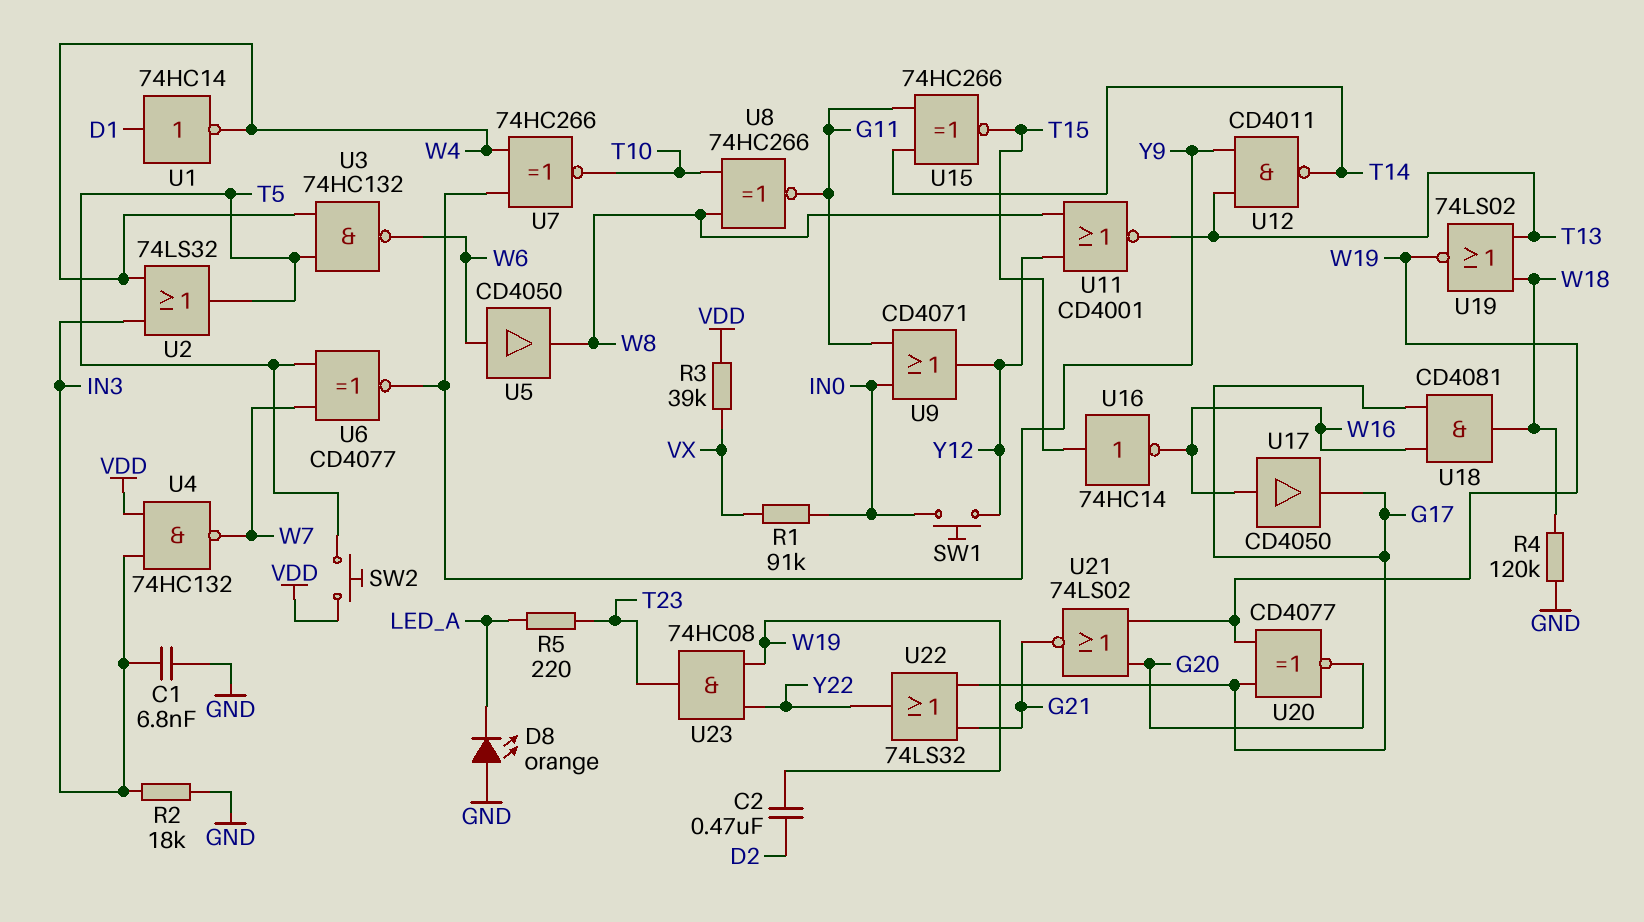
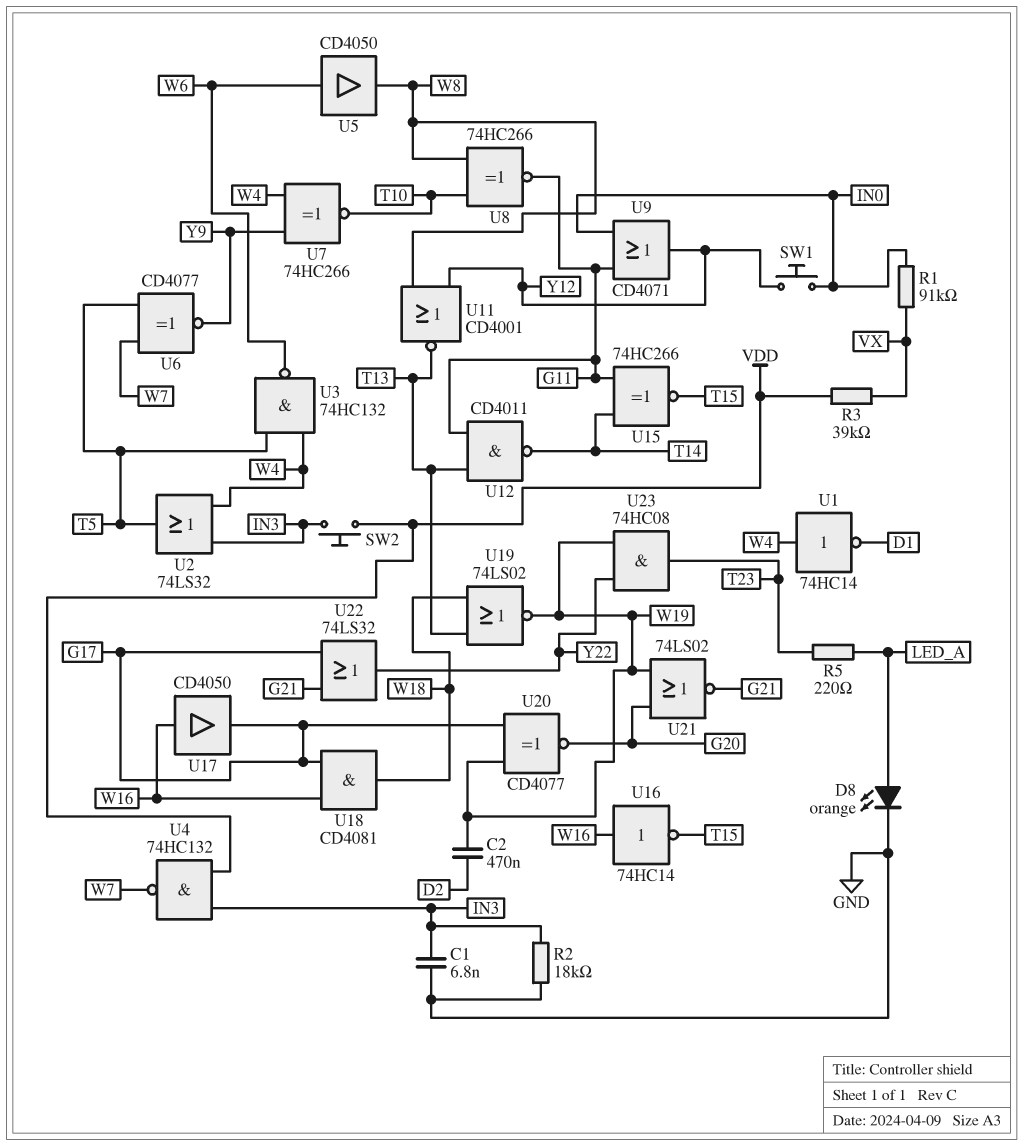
D8: LED orange (A GND, K LED_A) -> LED orange (A LED_A, K GND)
R4: 120k (GND, W18) -> none
SW2: button (T5, VDD) -> button (IN3, VDD)
U1: NOT 74HC14 (in D1, out W4) -> NOT 74HC14 (in W4, out D1)
U12: NAND CD4011 (in T13, in Y9, out T14) -> NAND CD4011 (in G11, in T13, out T14)
U16: NOT 74HC14 (in T15, out W16) -> NOT 74HC14 (in W16, out T15)

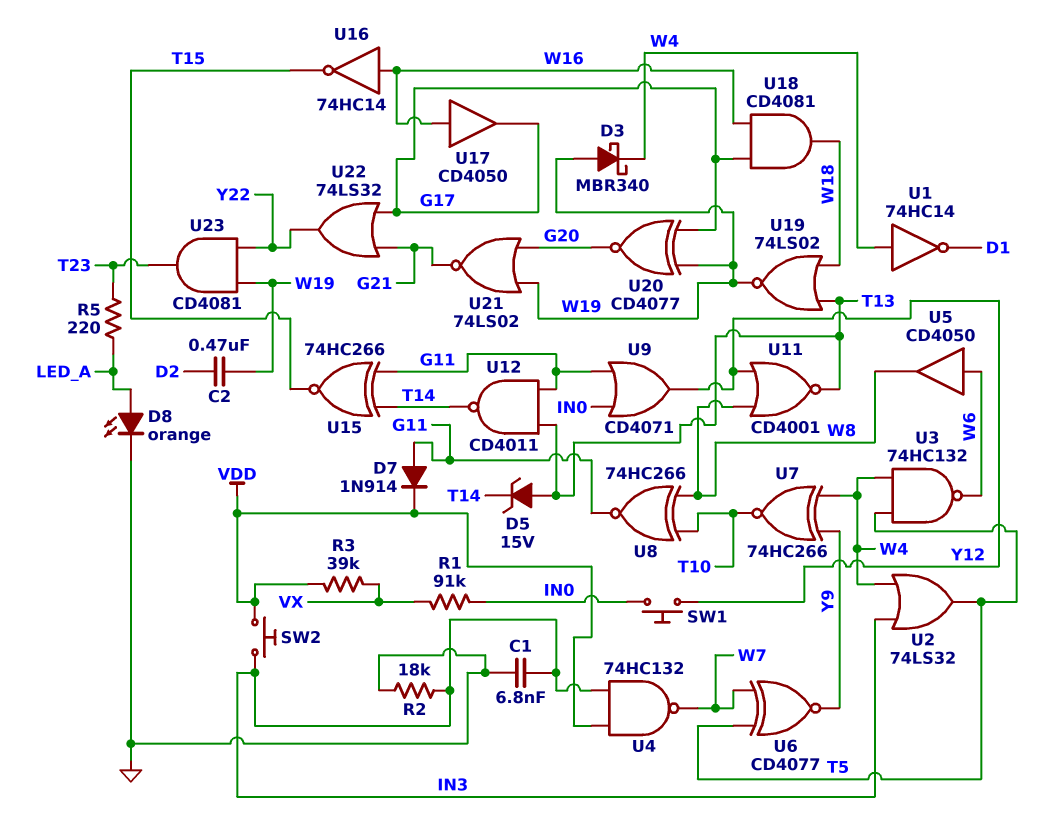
D3: none -> schottky MBR340 (A W19, K W4)
D5: none -> zener 15V (A T13, K T14)
D7: none -> diode 1N914 (A G11, K VDD)
U23: AND 74HC08 (in W19, in Y22, out T23) -> AND CD4081 (in W19, in Y22, out T23)

